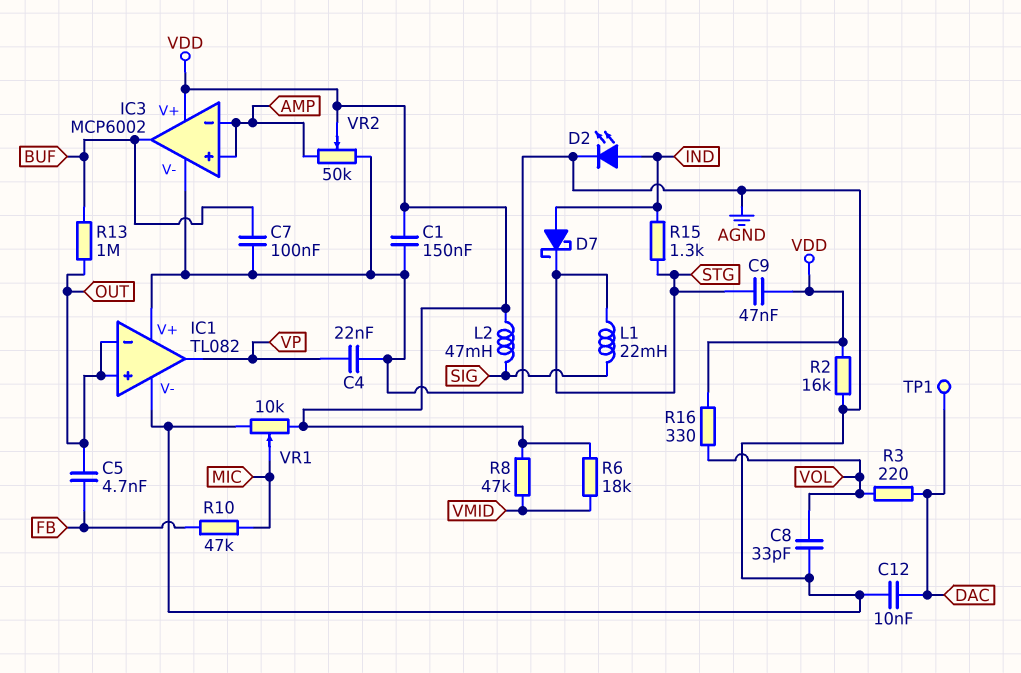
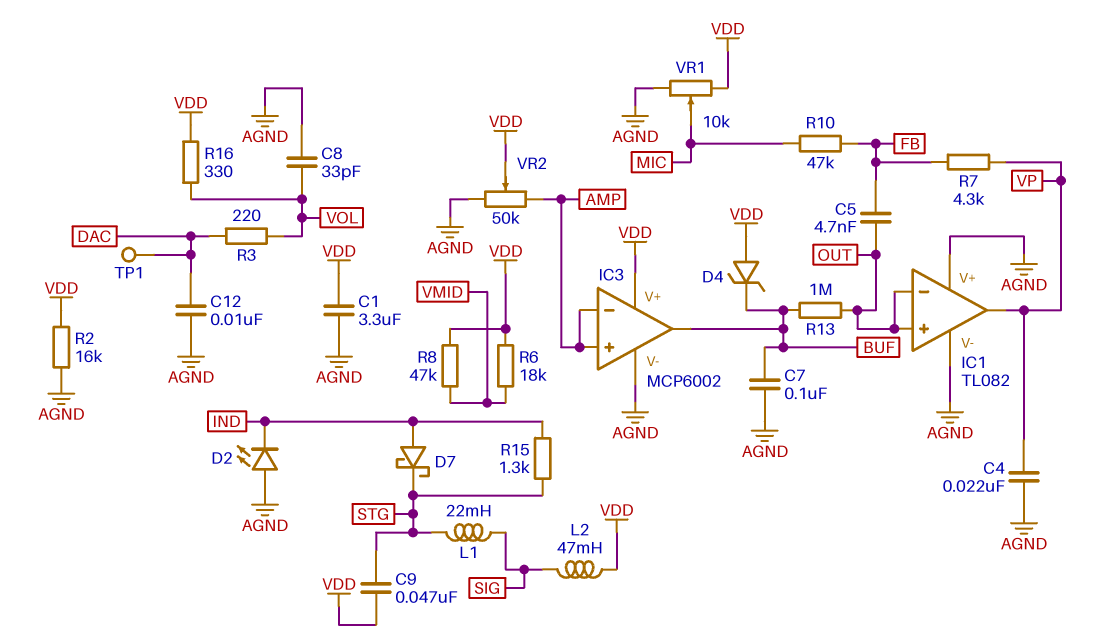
C1: 150nF (AGND, VDD) -> 3.3uF (AGND, VDD)
D2: LED (A IND, K AGND) -> LED (A AGND, K IND)
D4: none -> zener (A VDD, K BUF)
R7: none -> 4.3k (FB, VP)

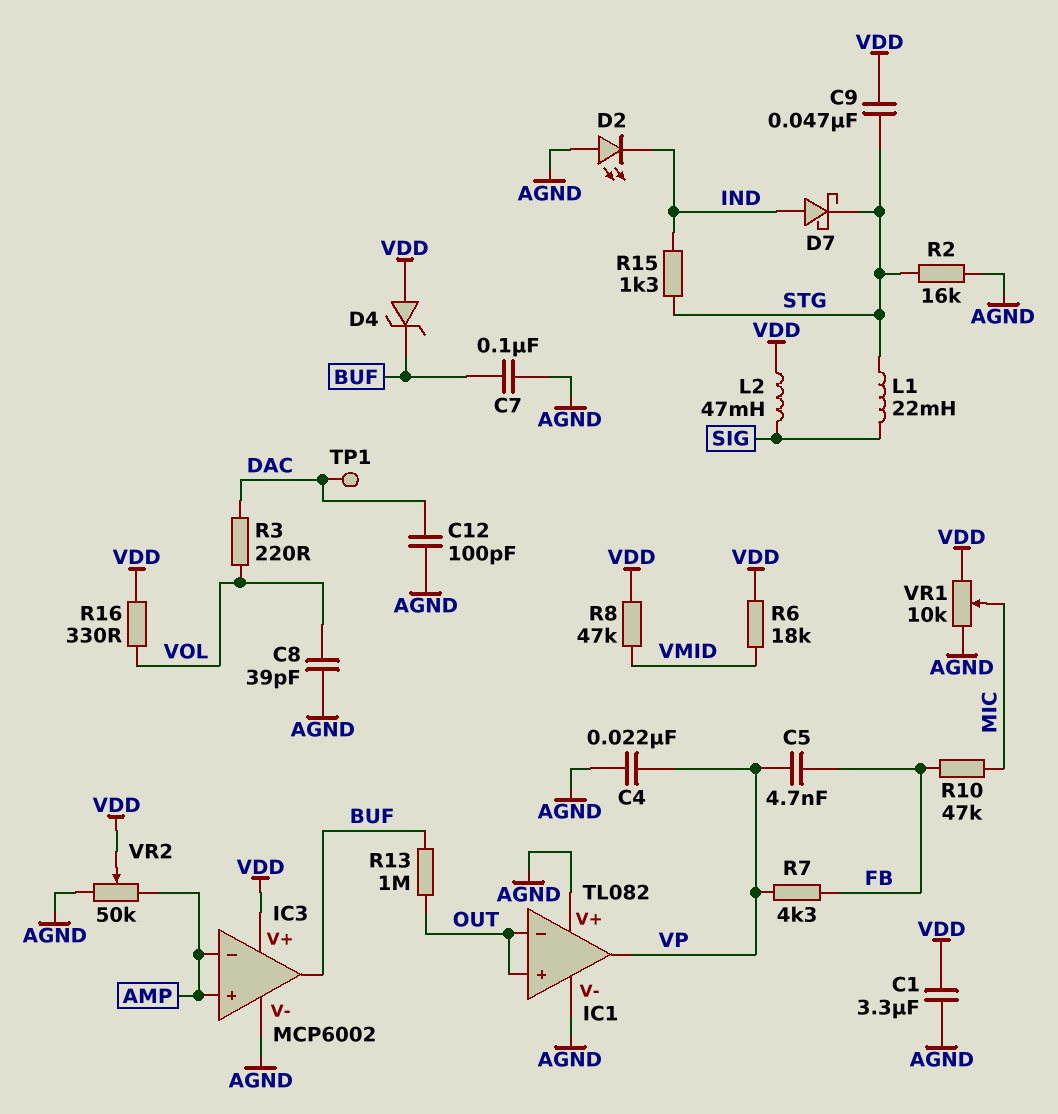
C5: 4.7nF (FB, OUT) -> 4.7nF (FB, VP)
C8: 33pF (AGND, VOL) -> 39pF (AGND, VOL)
C12: 10nF (AGND, DAC) -> 100pF (AGND, DAC)
R2: 16k (AGND, VDD) -> 16k (AGND, STG)

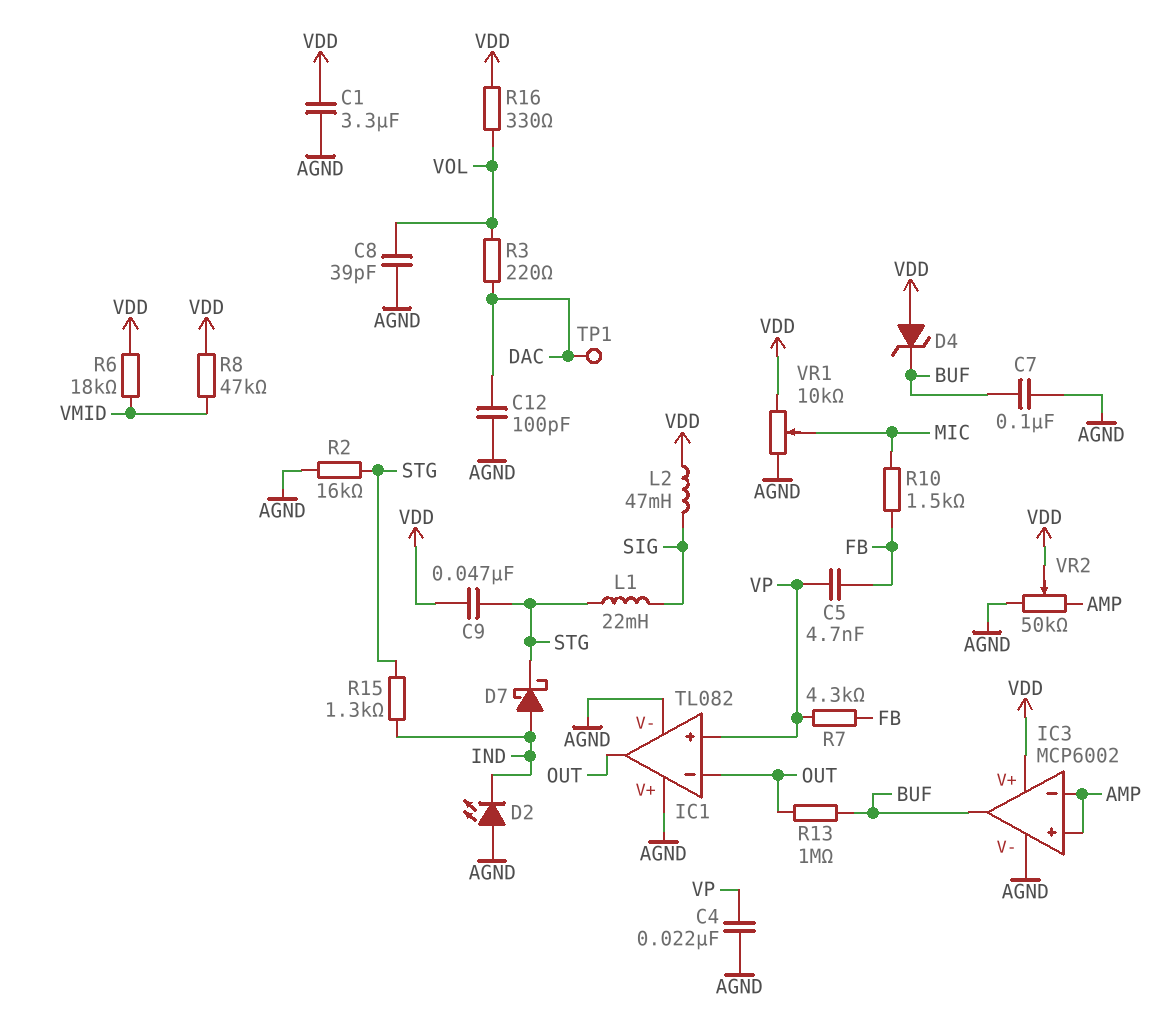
IC1 pin in+: OUT -> VP
IC1 pin out: VP -> OUT
R10: 47k (FB, MIC) -> 1.5k (FB, MIC)

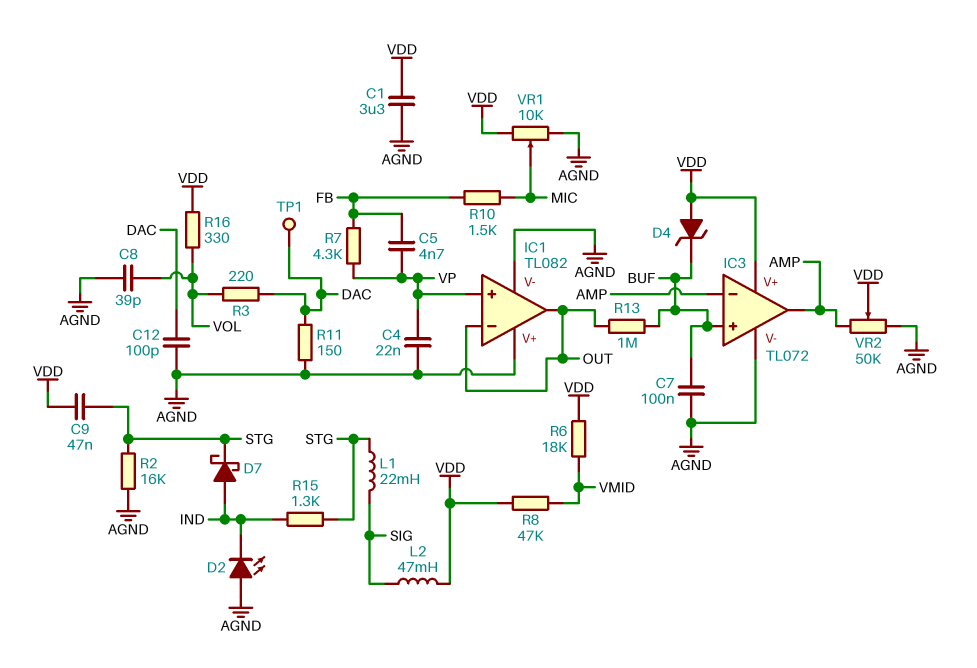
IC3: MCP6002 -> TL072
IC3 pin in+: AMP -> BUF
IC3 pin out: BUF -> AMP
R11: none -> 150 (AGND, DAC)

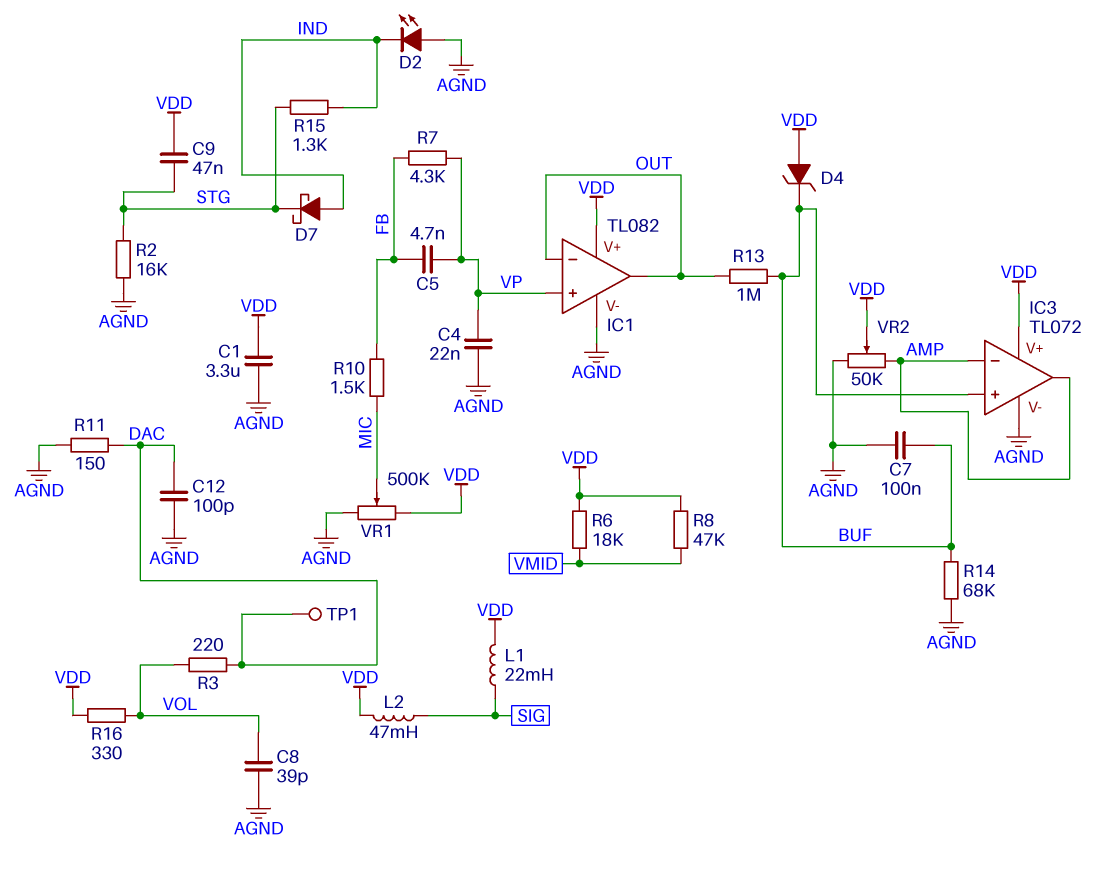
IC1 pin V+: AGND -> VDD
L1: 22mH (SIG, STG) -> 22mH (SIG, VDD)
R14: none -> 68k (AGND, BUF)
VR1: 10k (AGND, VDD, wiper MIC) -> 500k (AGND, VDD, wiper MIC)

